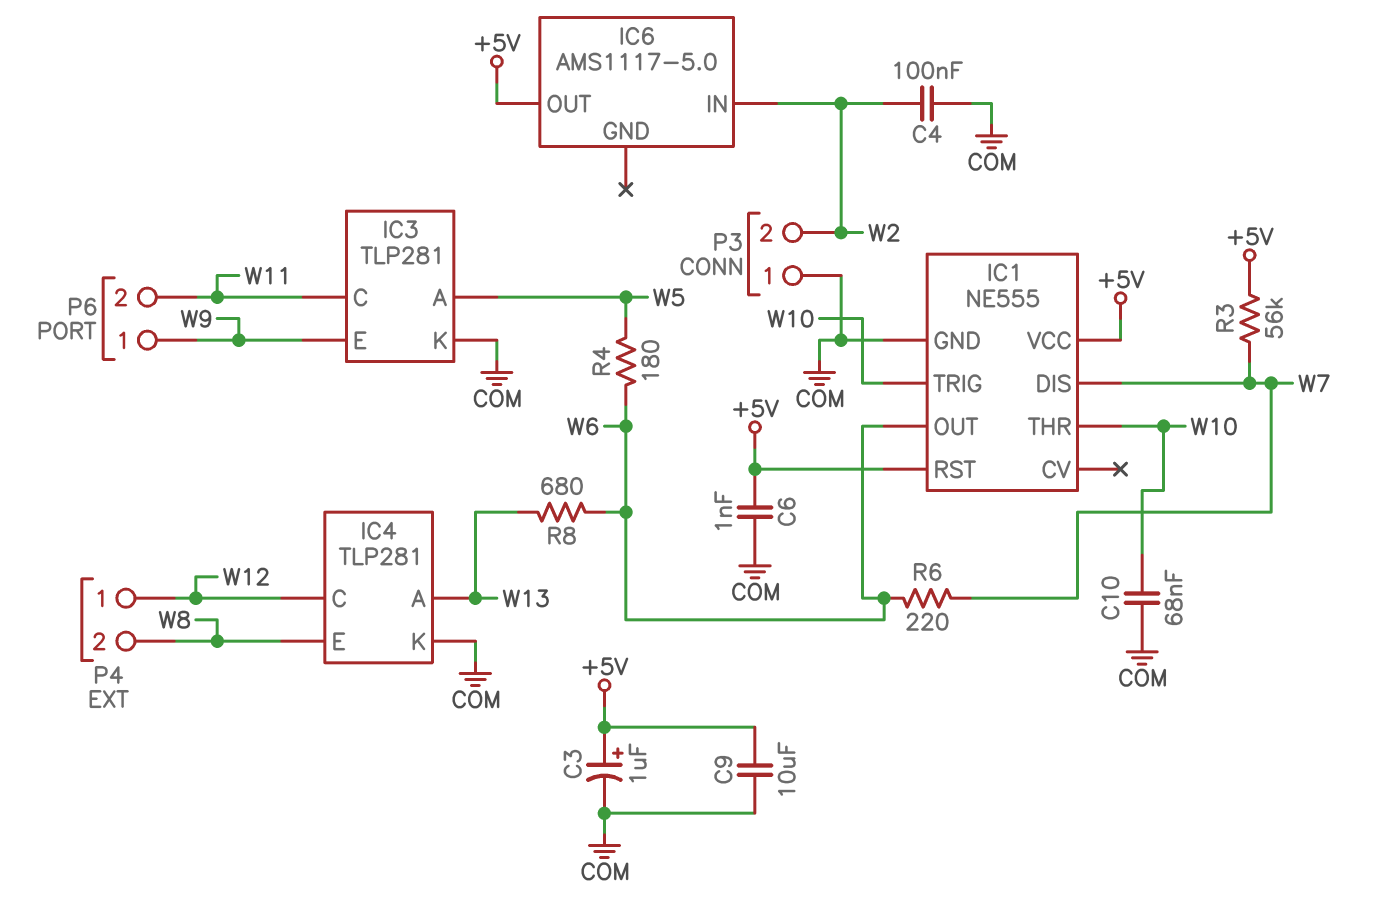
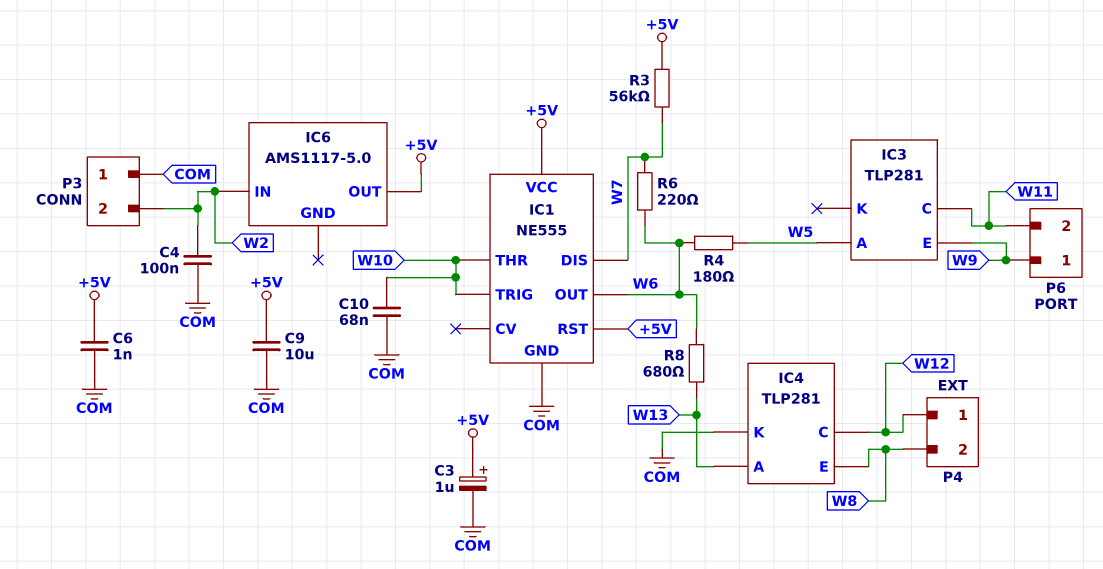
IC3 pin K: COM -> none

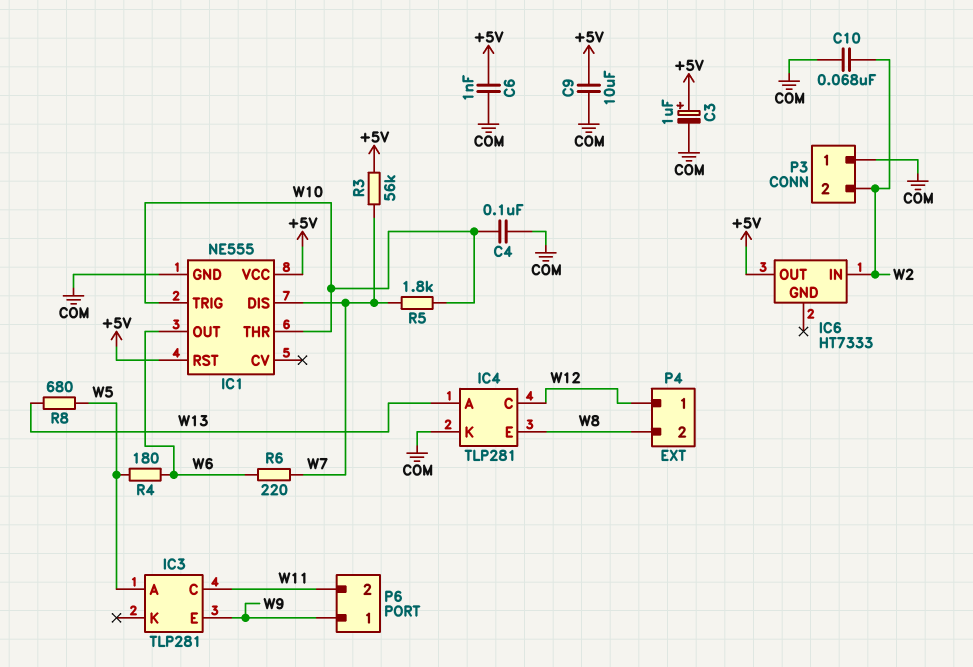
C4: 100nF (COM, W2) -> 100nF (COM, W10)
C10: 68nF (COM, W10) -> 68nF (COM, W2)
IC6: AMS1117-5.0 -> HT7333
R5: none -> 1.8k (W7, W10)
R8: 680 (W6, W13) -> 680 (W5, W13)

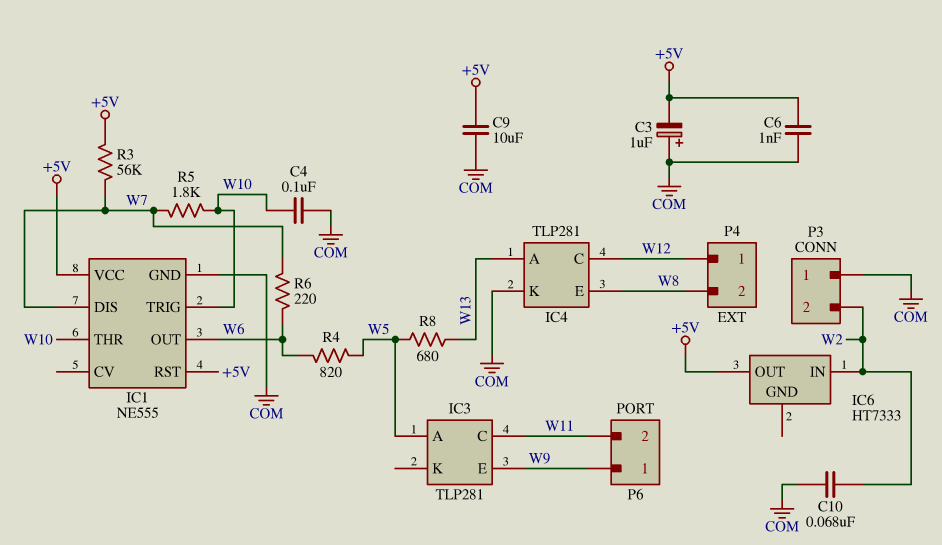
C3: 1uF (plus +5V, minus COM) -> 1uF (plus COM, minus +5V)
R4: 180 (W5, W6) -> 820 (W5, W6)

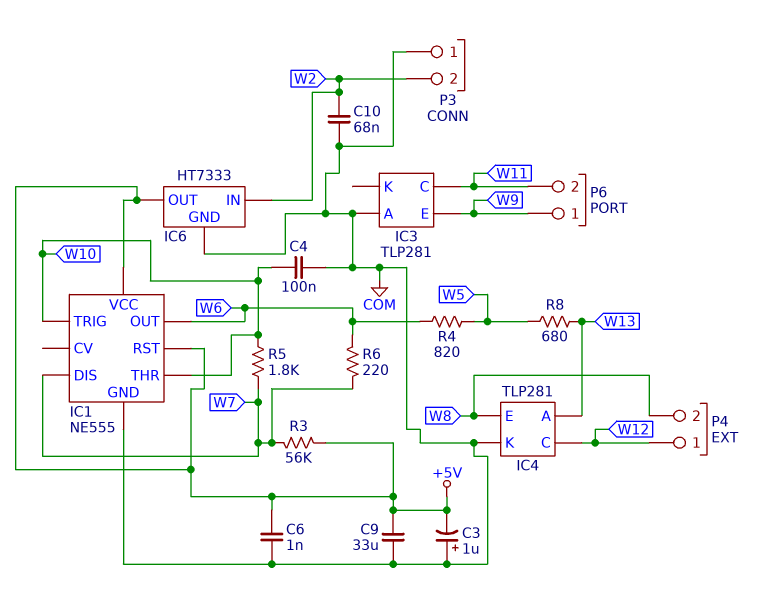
C9: 10uF (+5V, COM) -> 33uF (+5V, COM)
IC3 pin A: W5 -> COM
IC6 pin GND: none -> COM

